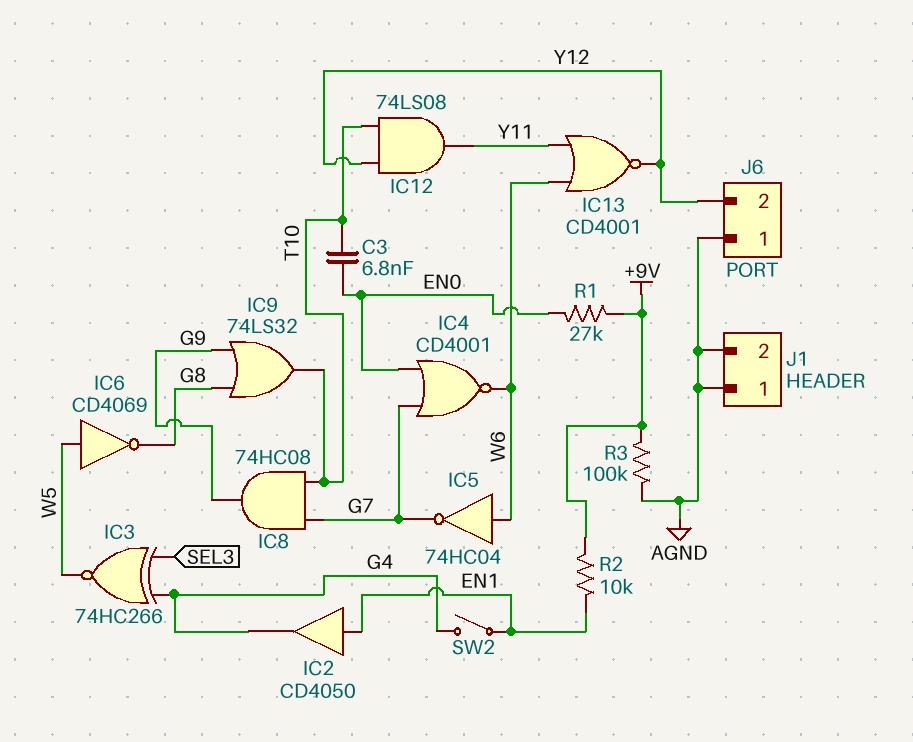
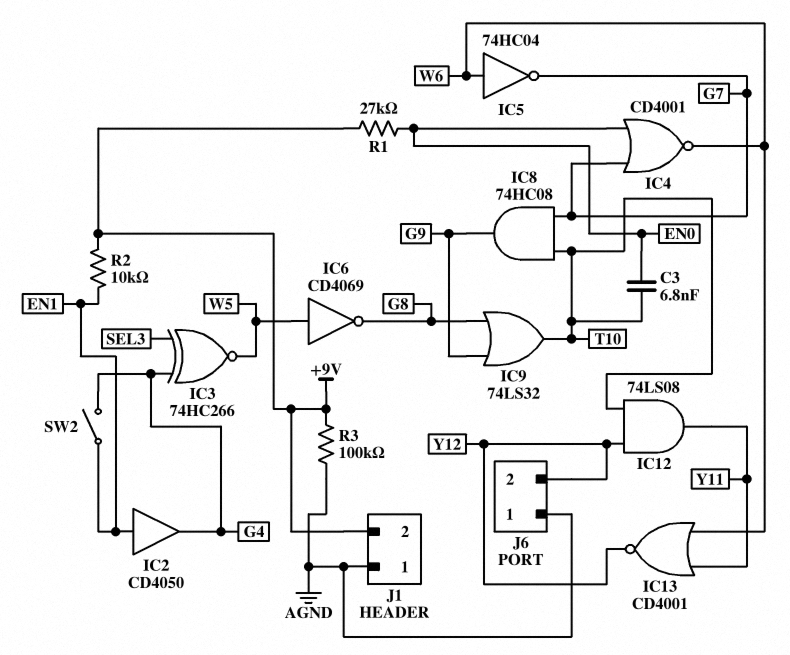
J1 pin 2: AGND -> +9V

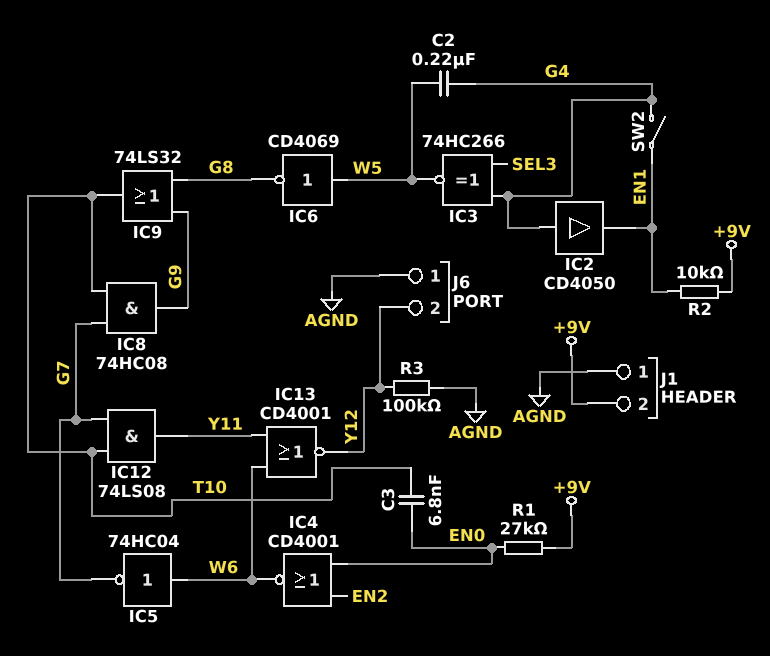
C2: none -> 220nF (G4, W5)
IC2: buffer CD4050 (in EN1, out G4) -> buffer CD4050 (in G4, out EN1)
IC4: NOR CD4001 (in EN0, in G7, out W6) -> NOR CD4001 (in EN0, in EN2, out W6)
IC12: AND 74LS08 (in T10, in Y12, out Y11) -> AND 74LS08 (in G7, in T10, out Y11)
R3: 100k (+9V, AGND) -> 100k (AGND, Y12)

